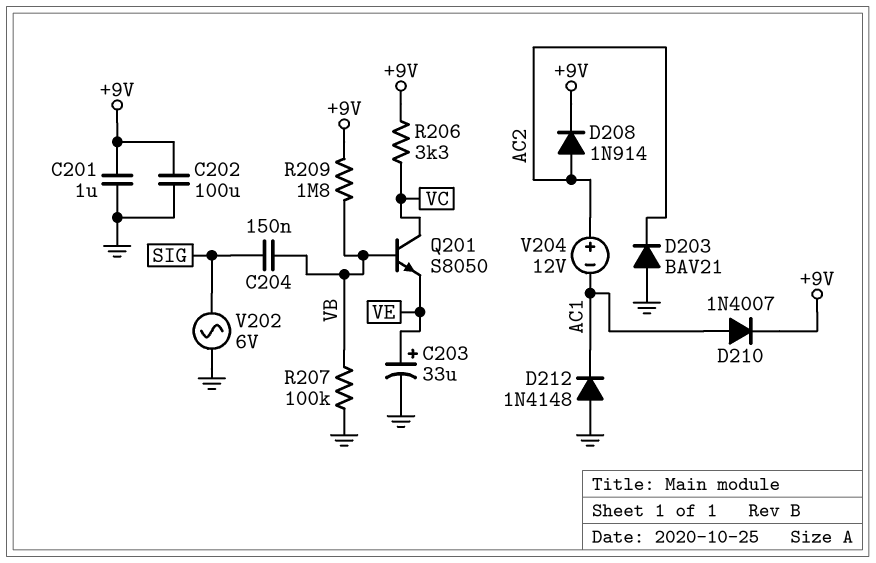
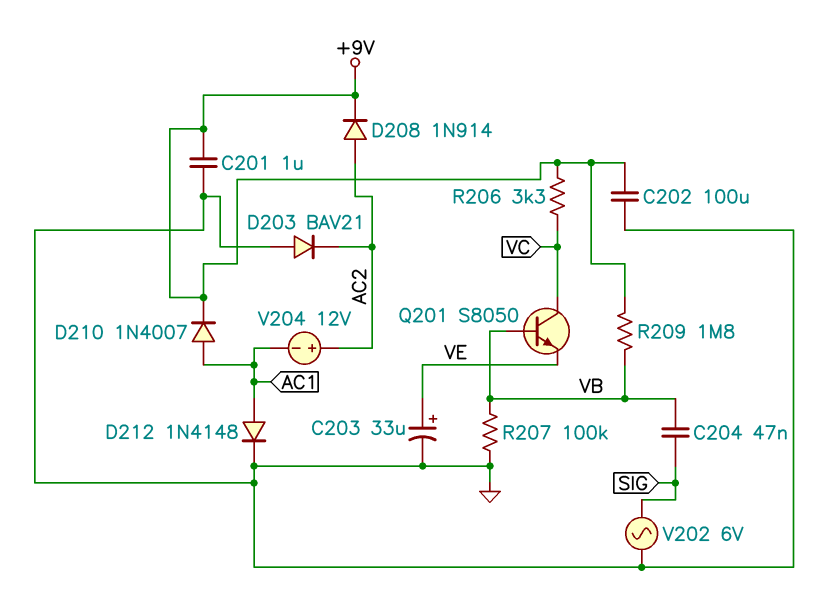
C204: 150nF (SIG, VB) -> 47nF (SIG, VB)
D212: diode 1N4148 (A GND, K AC1) -> diode 1N4148 (A AC1, K GND)

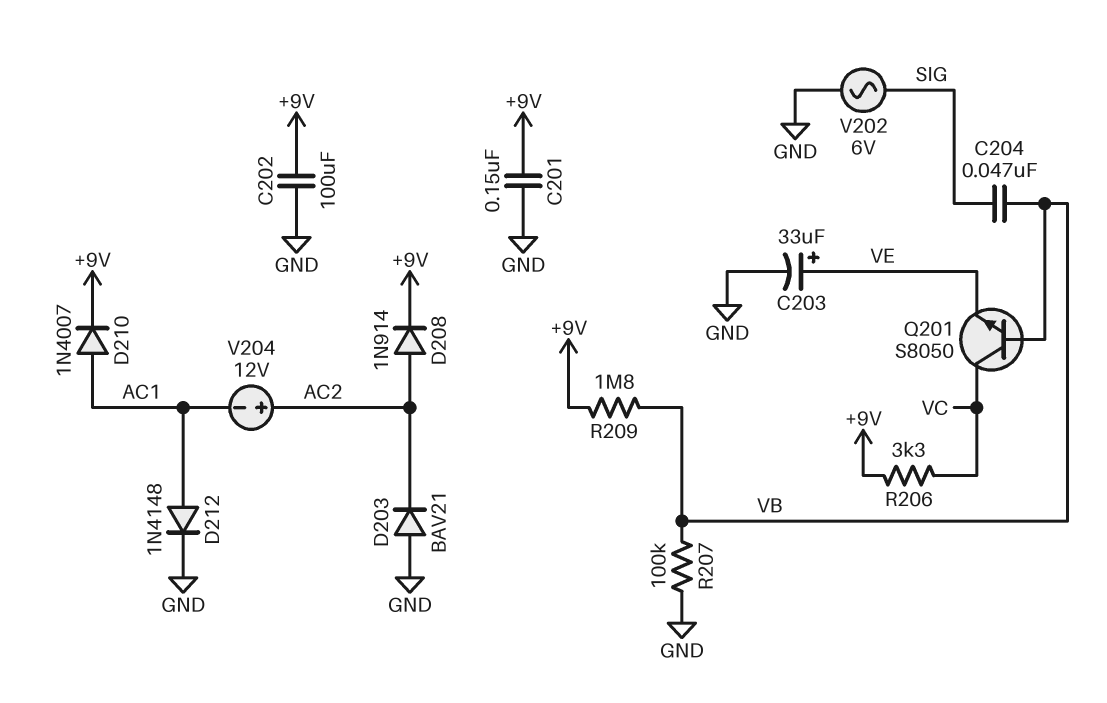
C201: 1uF (+9V, GND) -> 150nF (+9V, GND)

